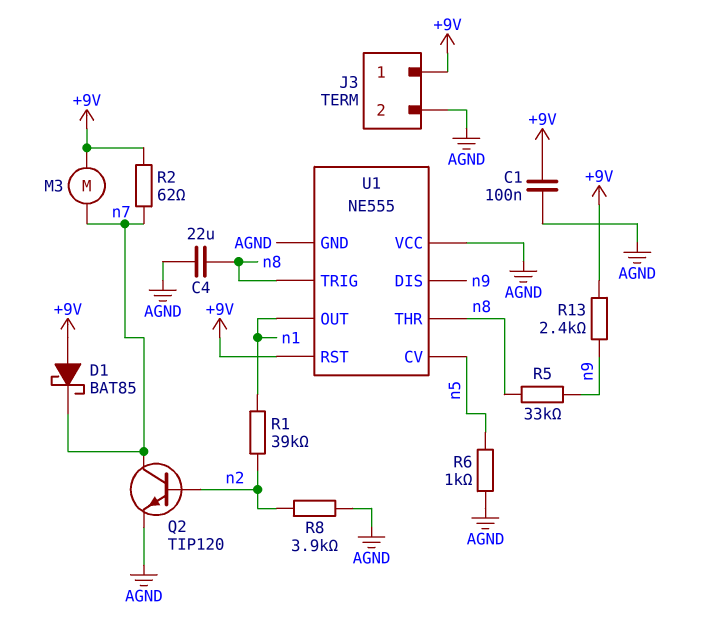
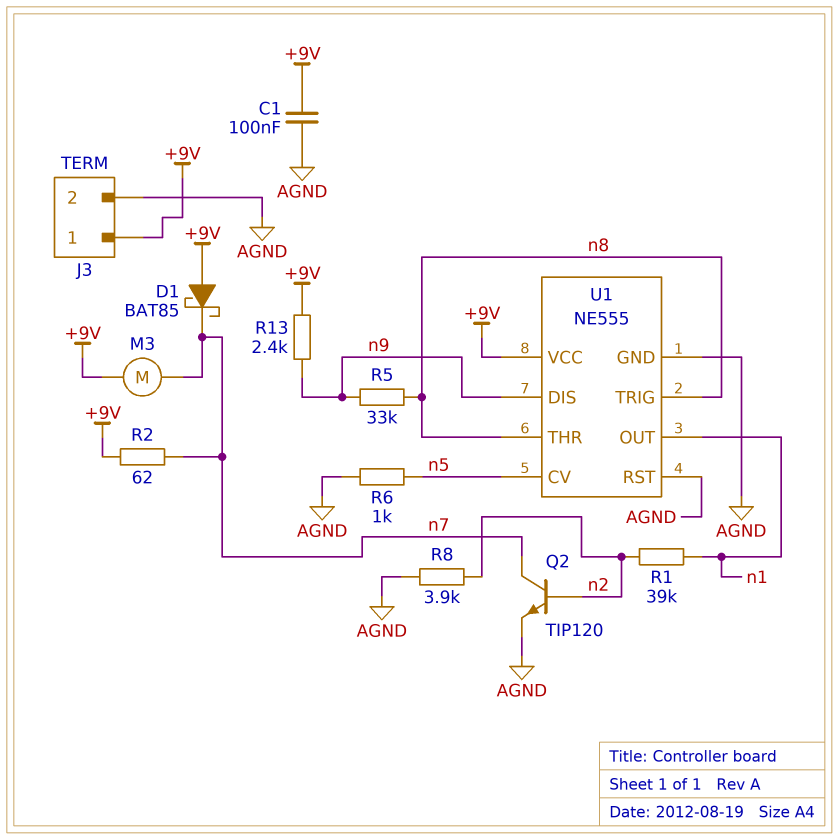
C4: 22uF (AGND, n8) -> none
U1 pin RST: +9V -> AGND
U1 pin VCC: AGND -> +9V

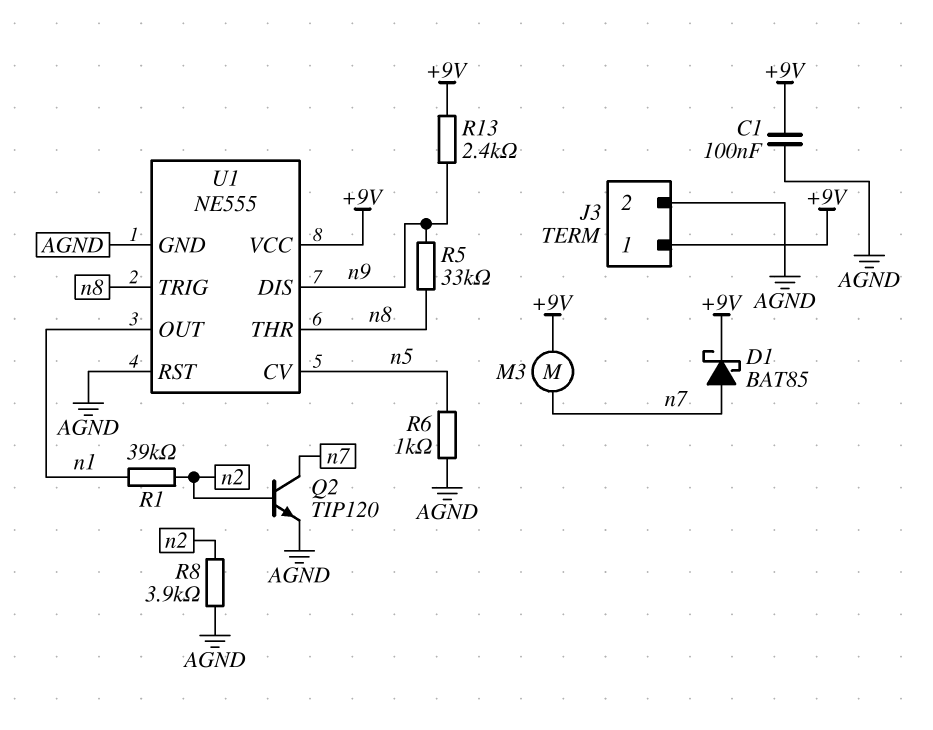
D1: schottky BAT85 (A +9V, K n7) -> schottky BAT85 (A n7, K +9V)
R2: 62 (+9V, n7) -> none

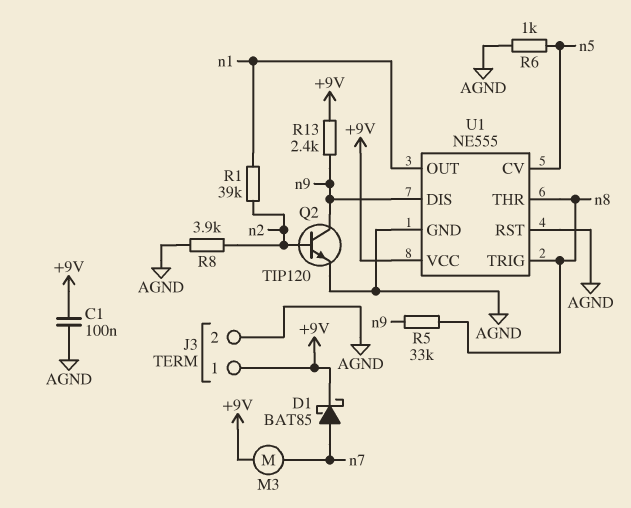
Q2: NPN TIP120 (B n2, C n7, E AGND) -> NPN TIP120 (B n2, C n9, E AGND)

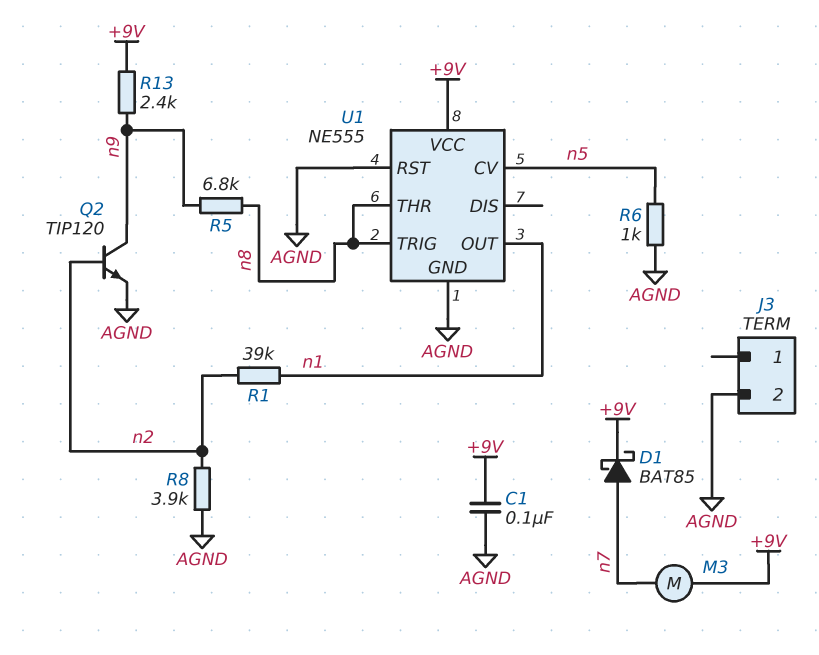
J3 pin 1: +9V -> none
R5: 33k (n8, n9) -> 6.8k (n8, n9)
U1 pin DIS: n9 -> none

